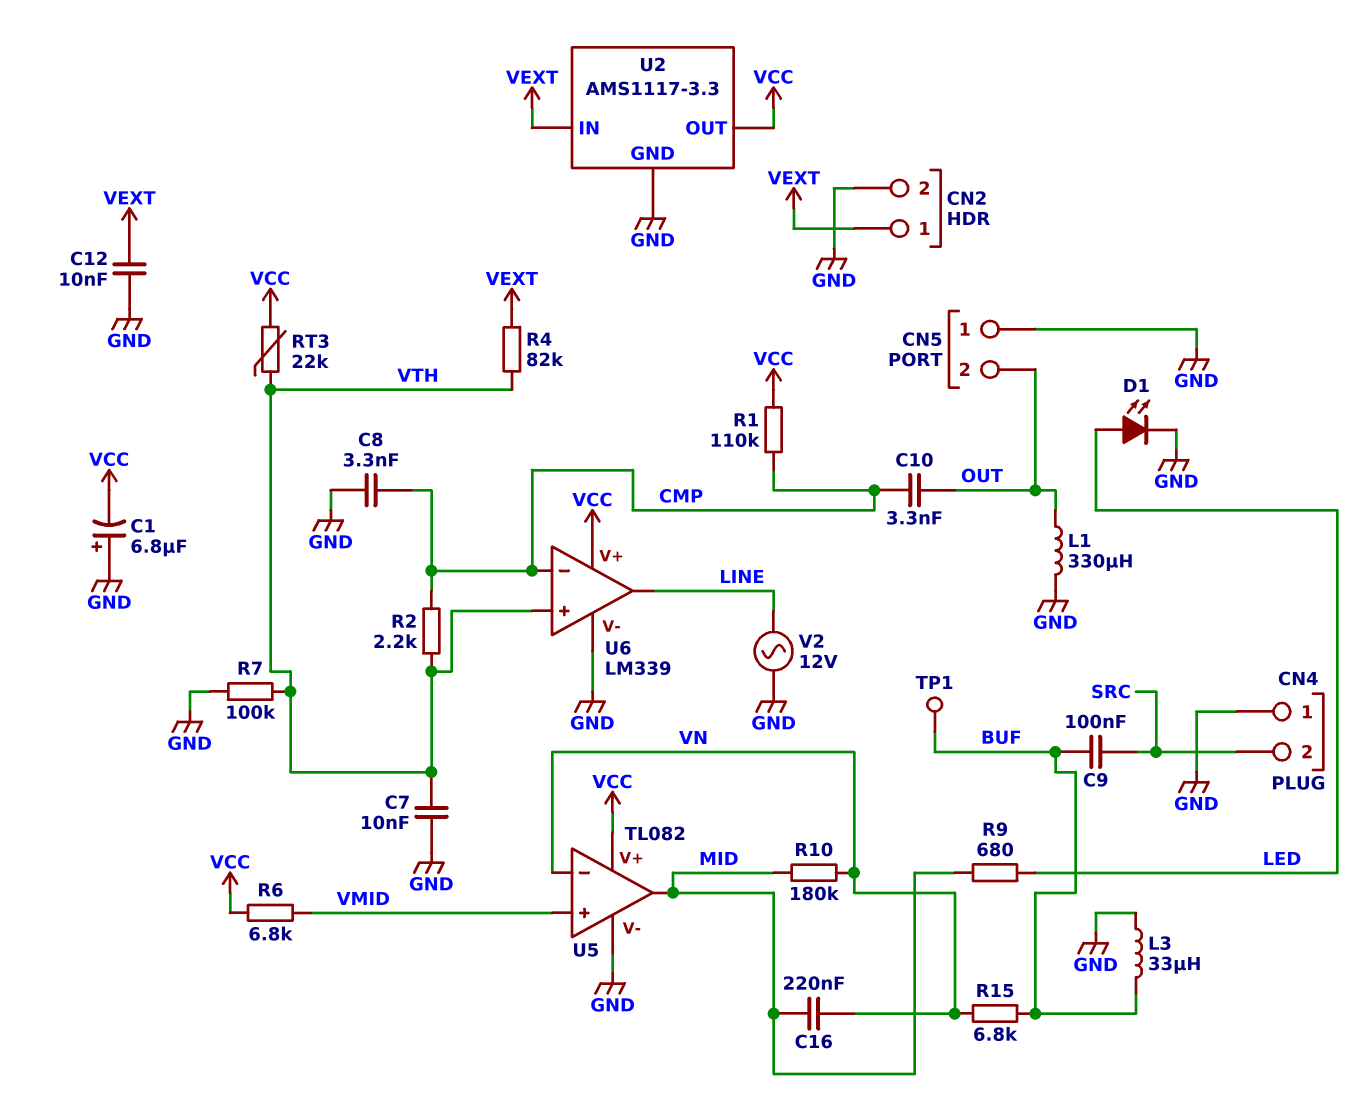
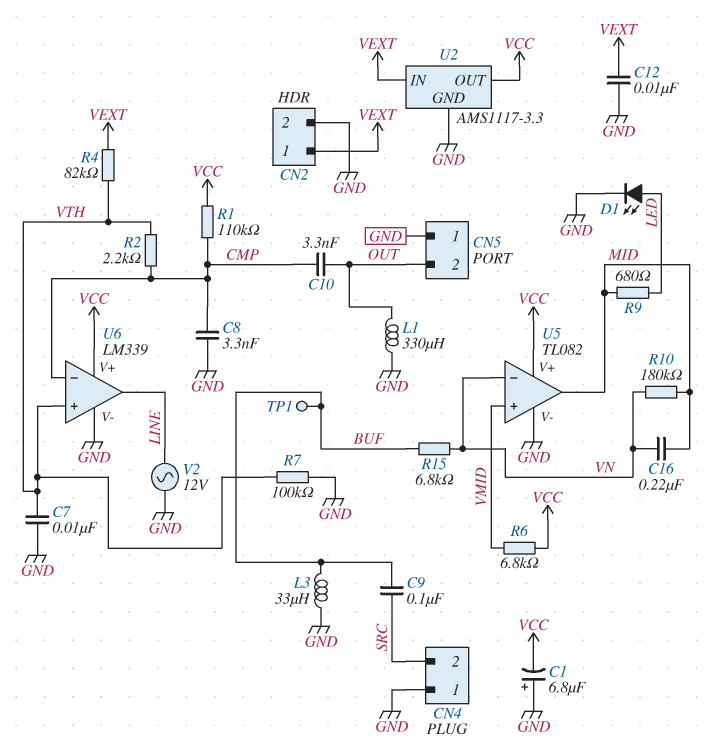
RT3: 22k (VCC, VTH) -> none

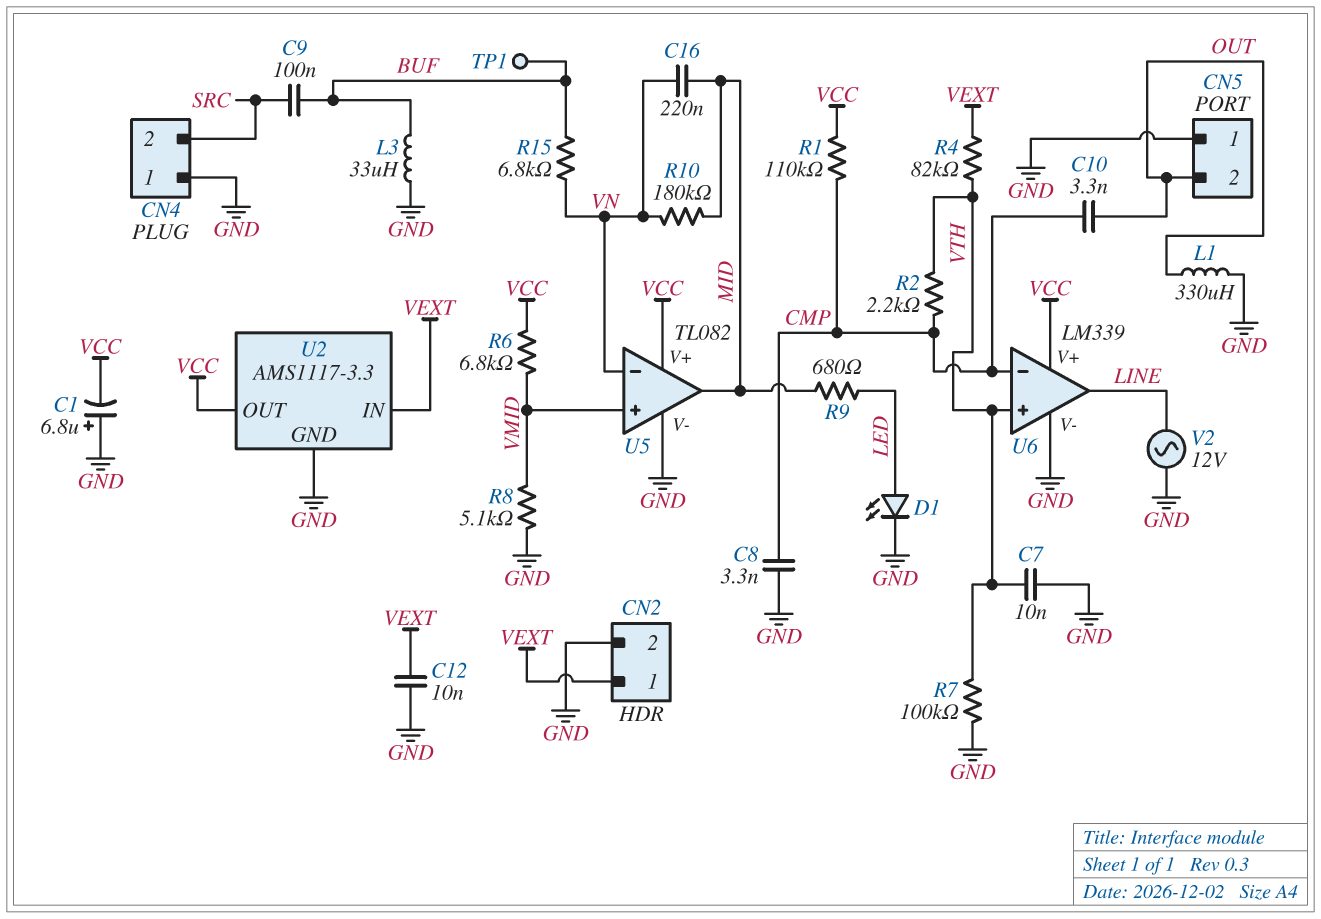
R8: none -> 5.1k (GND, VMID)

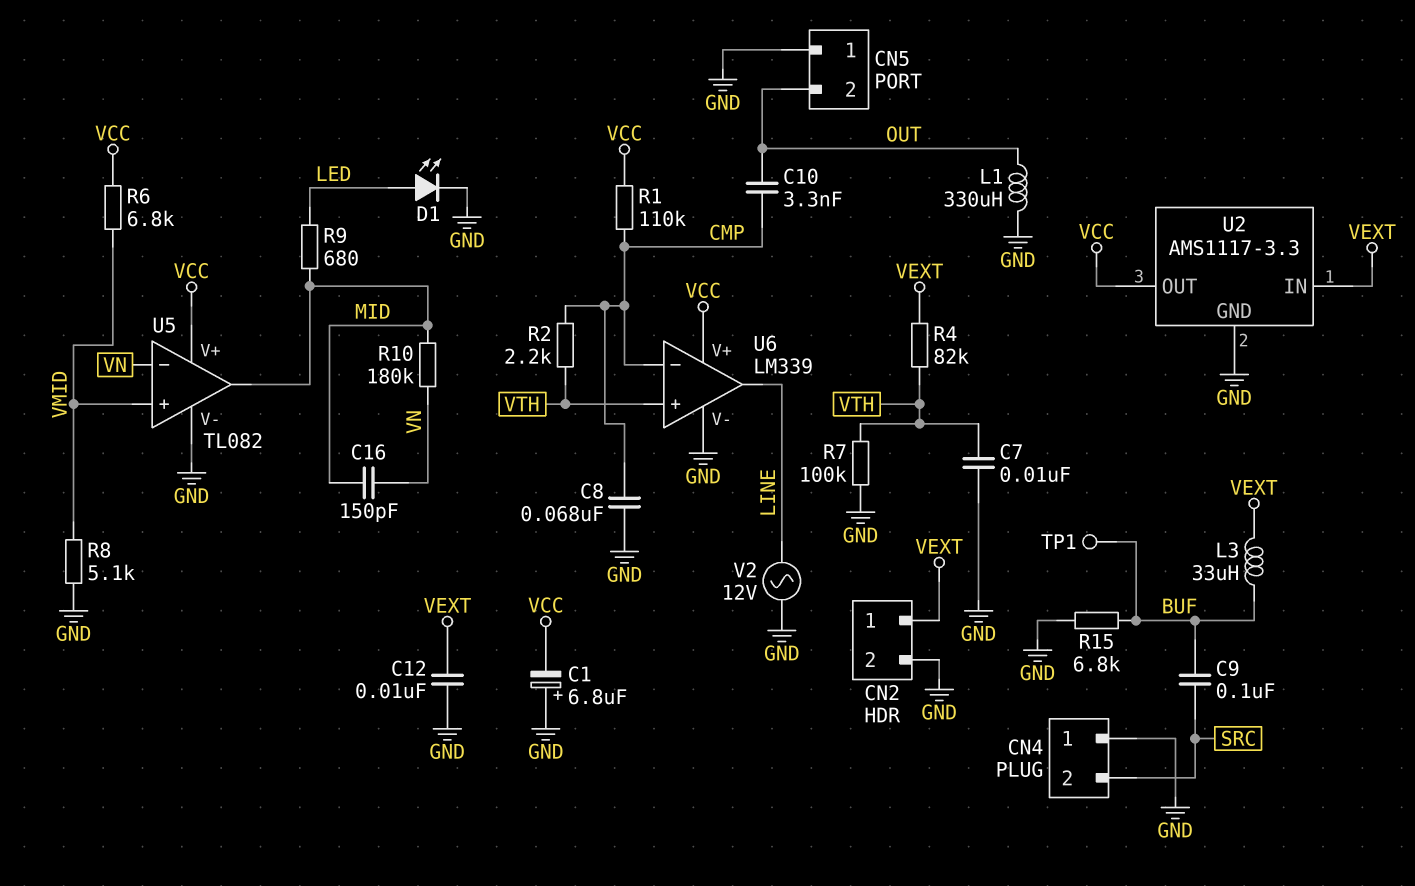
C8: 3.3nF (CMP, GND) -> 68nF (CMP, GND)
C16: 220nF (MID, VN) -> 150pF (MID, VN)
L3: 33uH (BUF, GND) -> 33uH (BUF, VEXT)
R15: 6.8k (BUF, VN) -> 6.8k (BUF, GND)

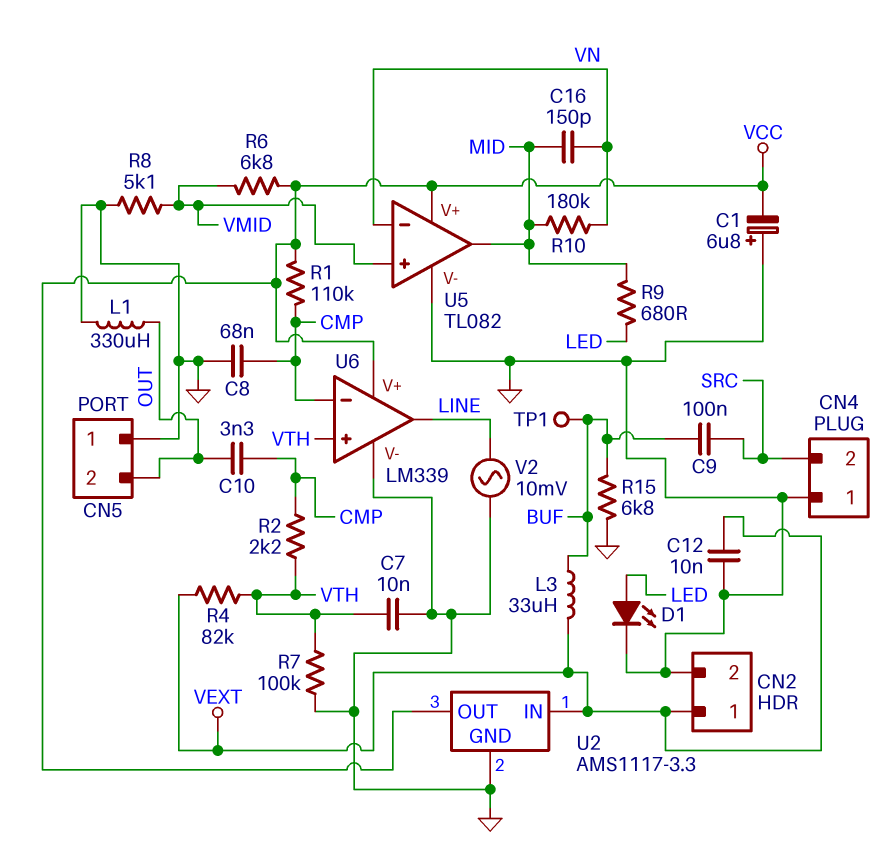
V2: AC 12V (GND, LINE) -> AC 10mV (GND, LINE)

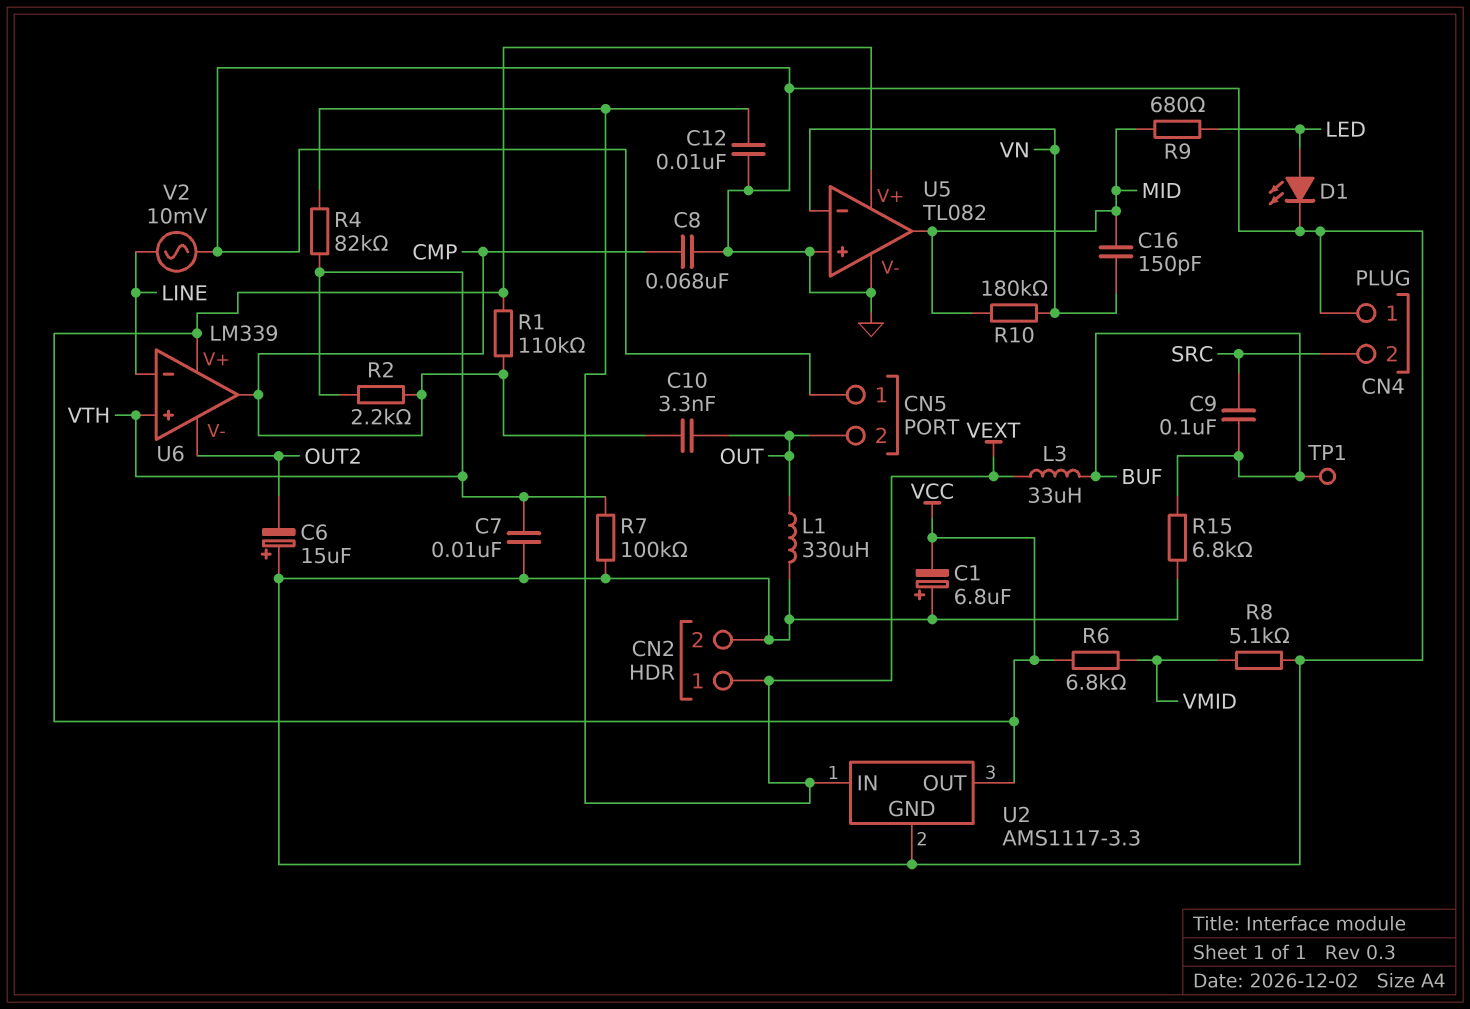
C6: none -> 15uF (plus GND, minus OUT2)
U5 pin in+: VMID -> GND
U6 pin V-: GND -> OUT2
U6 pin in-: CMP -> LINE
U6 pin out: LINE -> CMP

